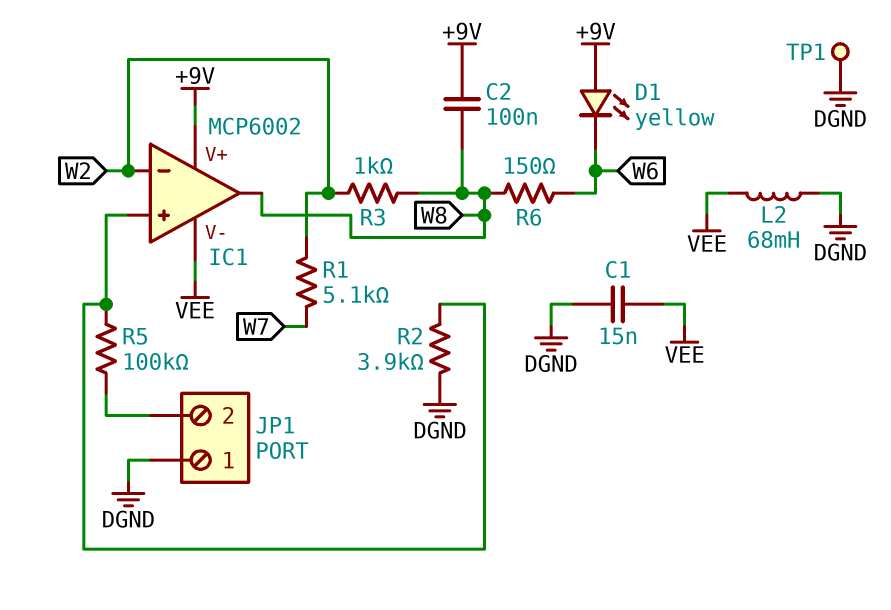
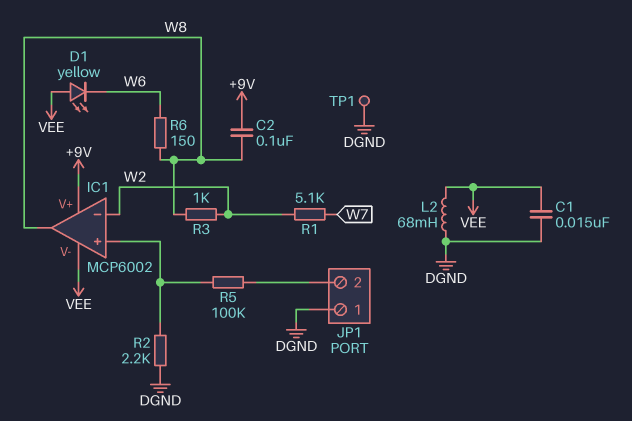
D1: LED yellow (A +9V, K W6) -> LED yellow (A VEE, K W6)
R2: 3.9k (DGND, IC1/in+) -> 2.2k (DGND, IC1/in+)

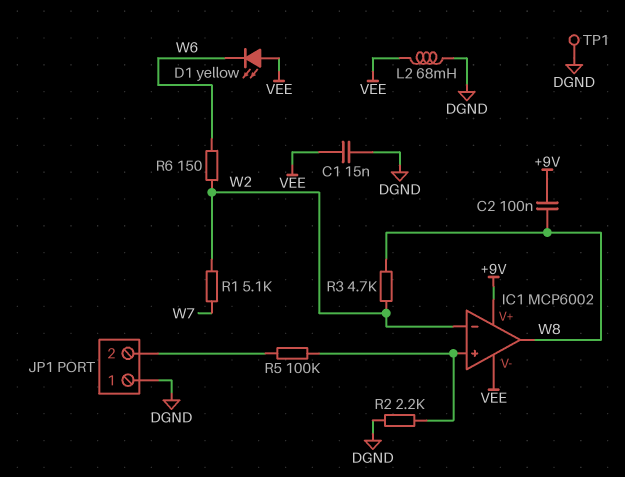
R3: 1k (W2, W8) -> 4.7k (W2, W8)
R6: 150 (W6, W8) -> 150 (W2, W6)

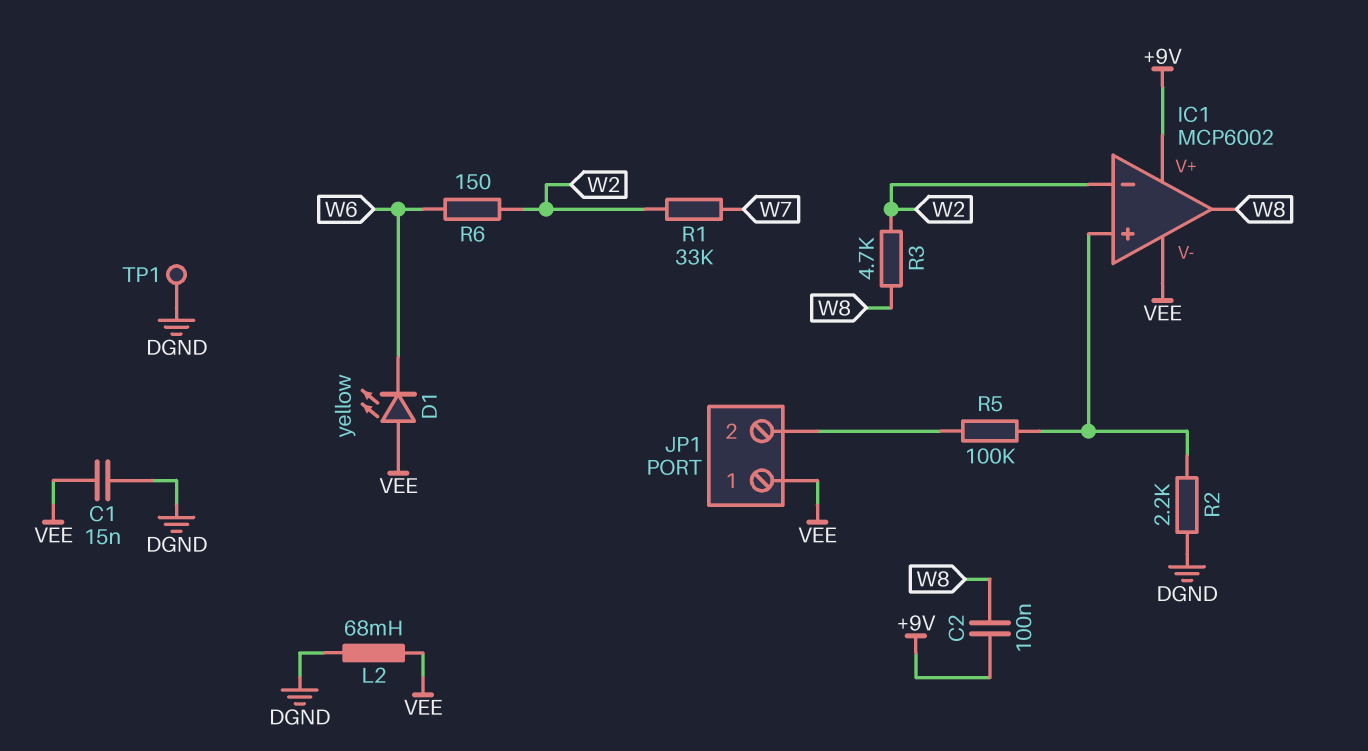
JP1 pin 1: DGND -> VEE
R1: 5.1k (W2, W7) -> 33k (W2, W7)

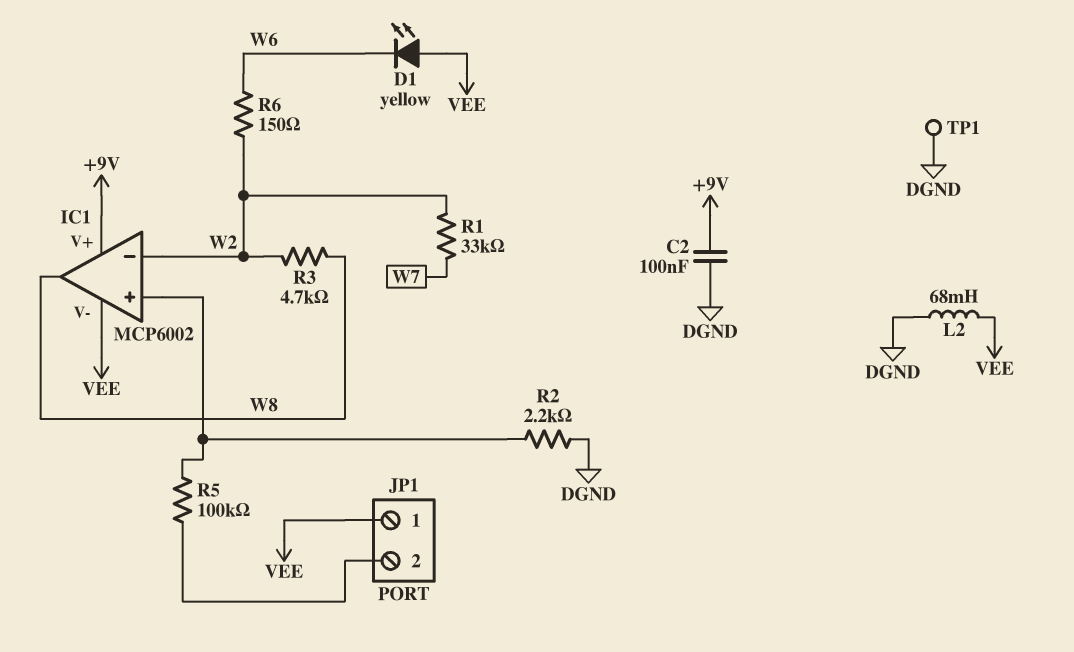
C1: 15nF (DGND, VEE) -> none
C2: 100nF (+9V, W8) -> 100nF (+9V, DGND)

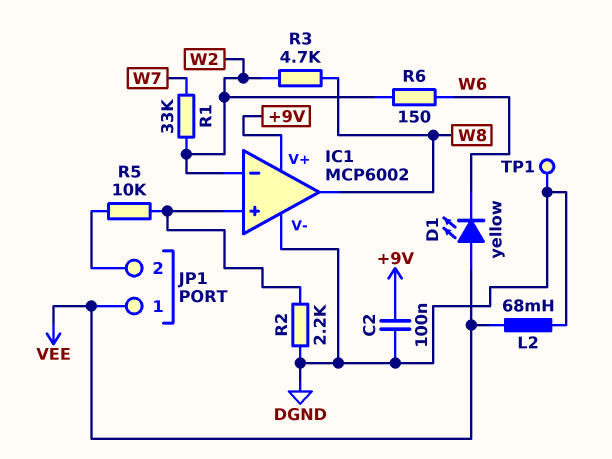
IC1 pin V-: VEE -> DGND
R5: 100k (IC1/in+, JP1/2) -> 10k (IC1/in+, JP1/2)

